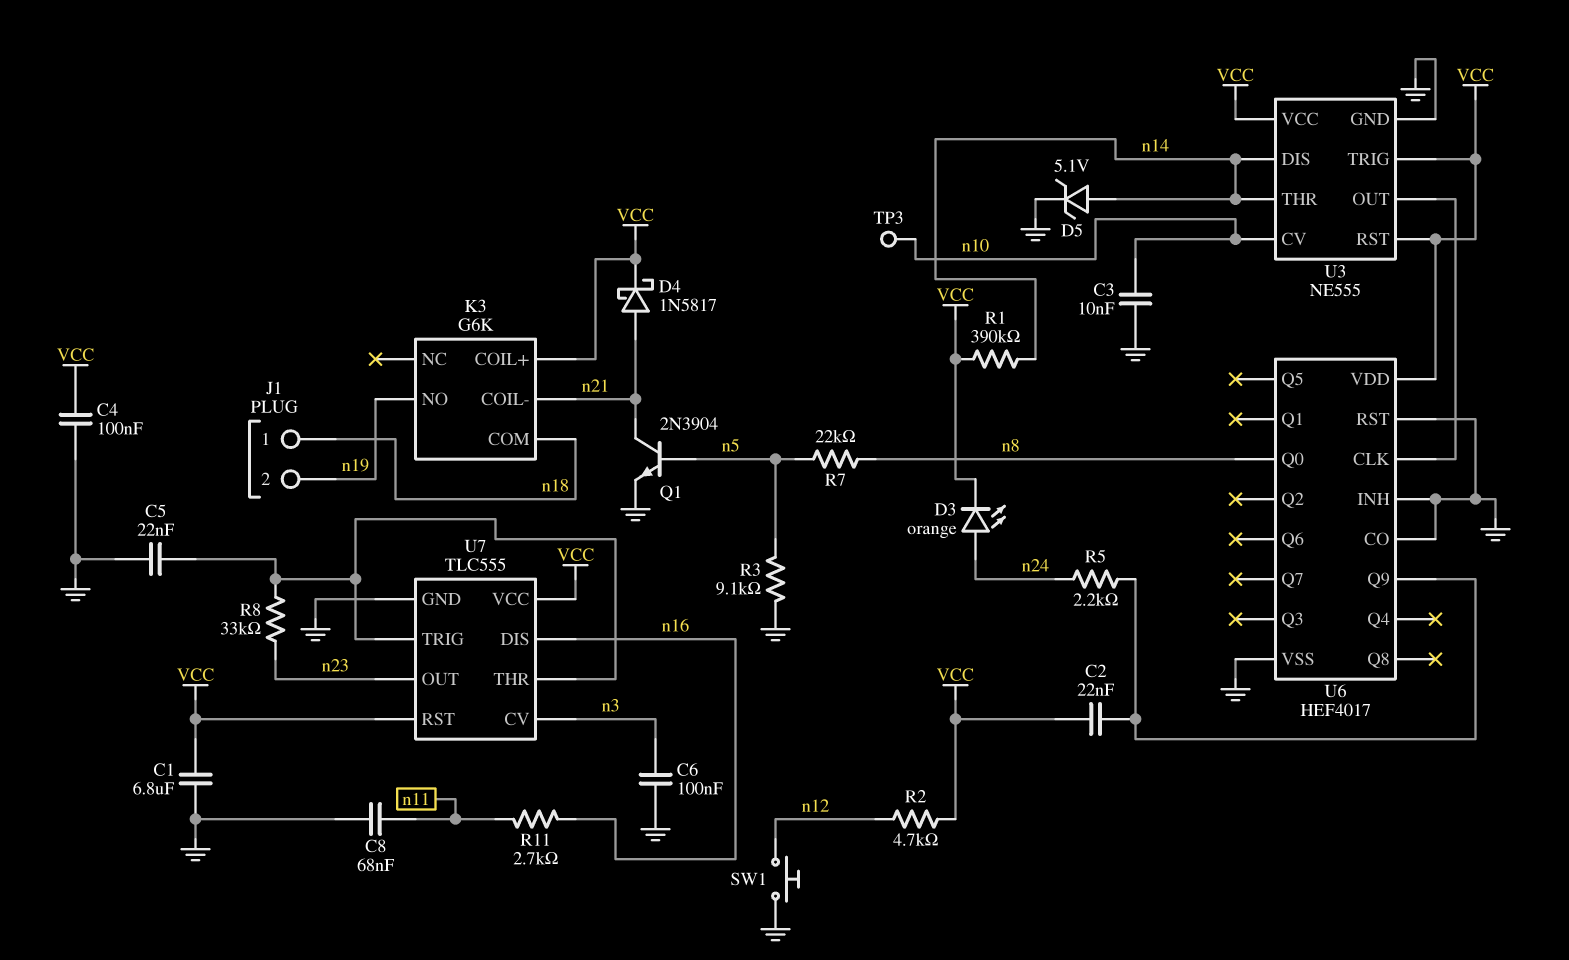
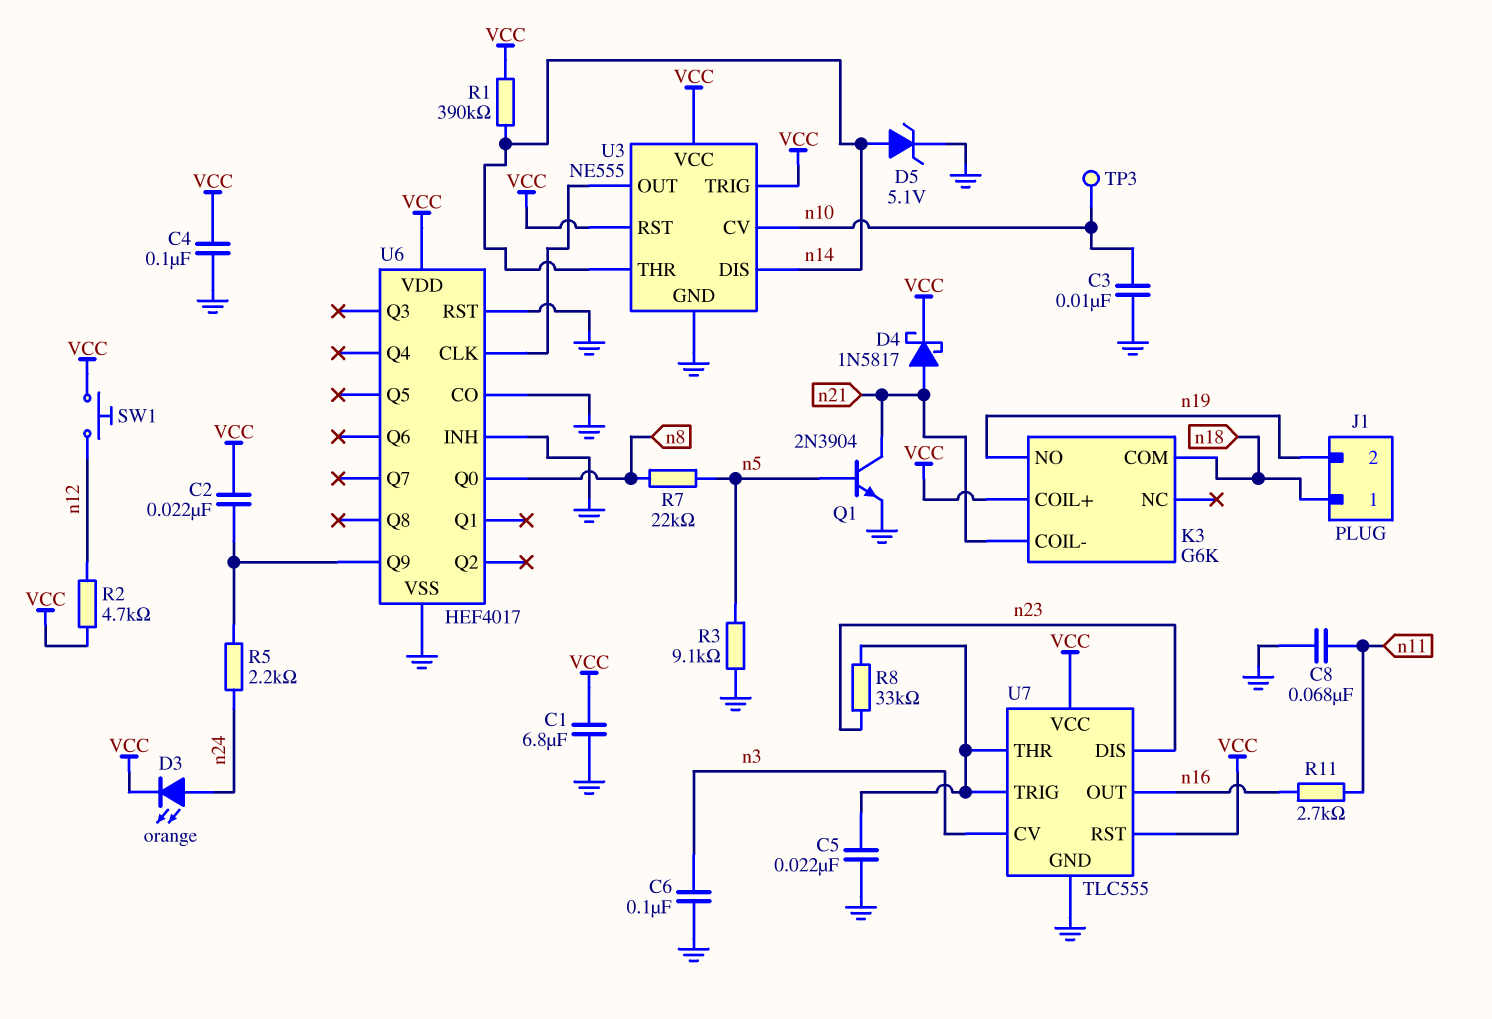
SW1: button (GND, n12) -> button (VCC, n12)
U7 pin DIS: n16 -> n23
U7 pin OUT: n23 -> n16

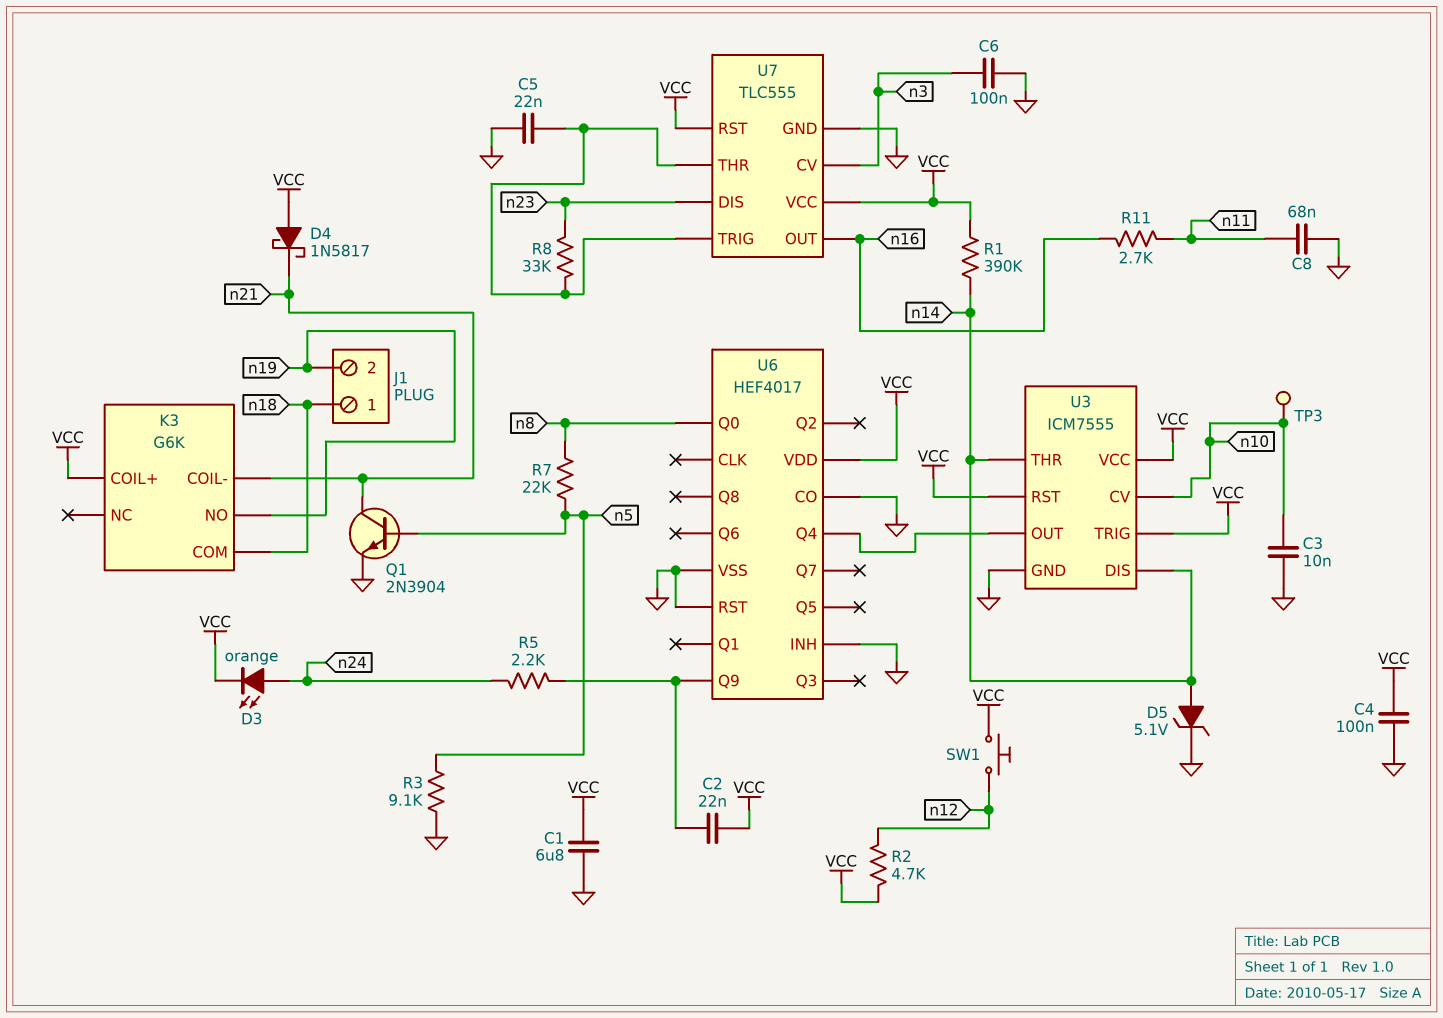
D4: schottky 1N5817 (A n21, K VCC) -> schottky 1N5817 (A VCC, K n21)
U3: NE555 -> ICM7555
U6 pin CLK: U3/OUT -> none
U6 pin Q4: none -> U3/OUT

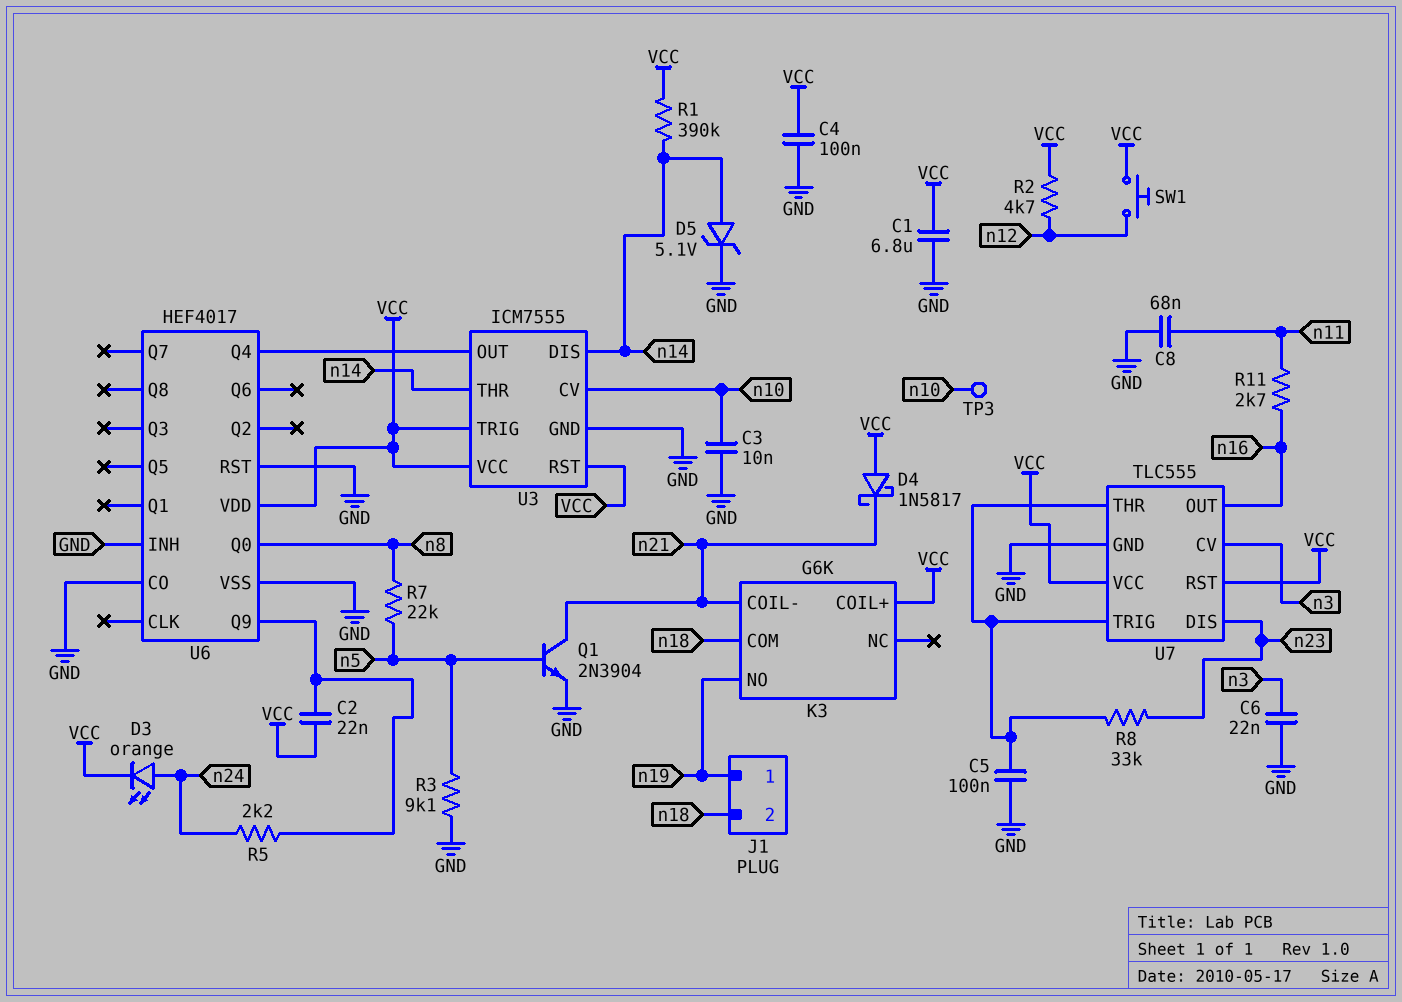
C5: 22nF (GND, U7/THR) -> 100nF (GND, U7/THR)
C6: 100nF (GND, n3) -> 22nF (GND, n3)
J1 pin 1: n18 -> n19
J1 pin 2: n19 -> n18

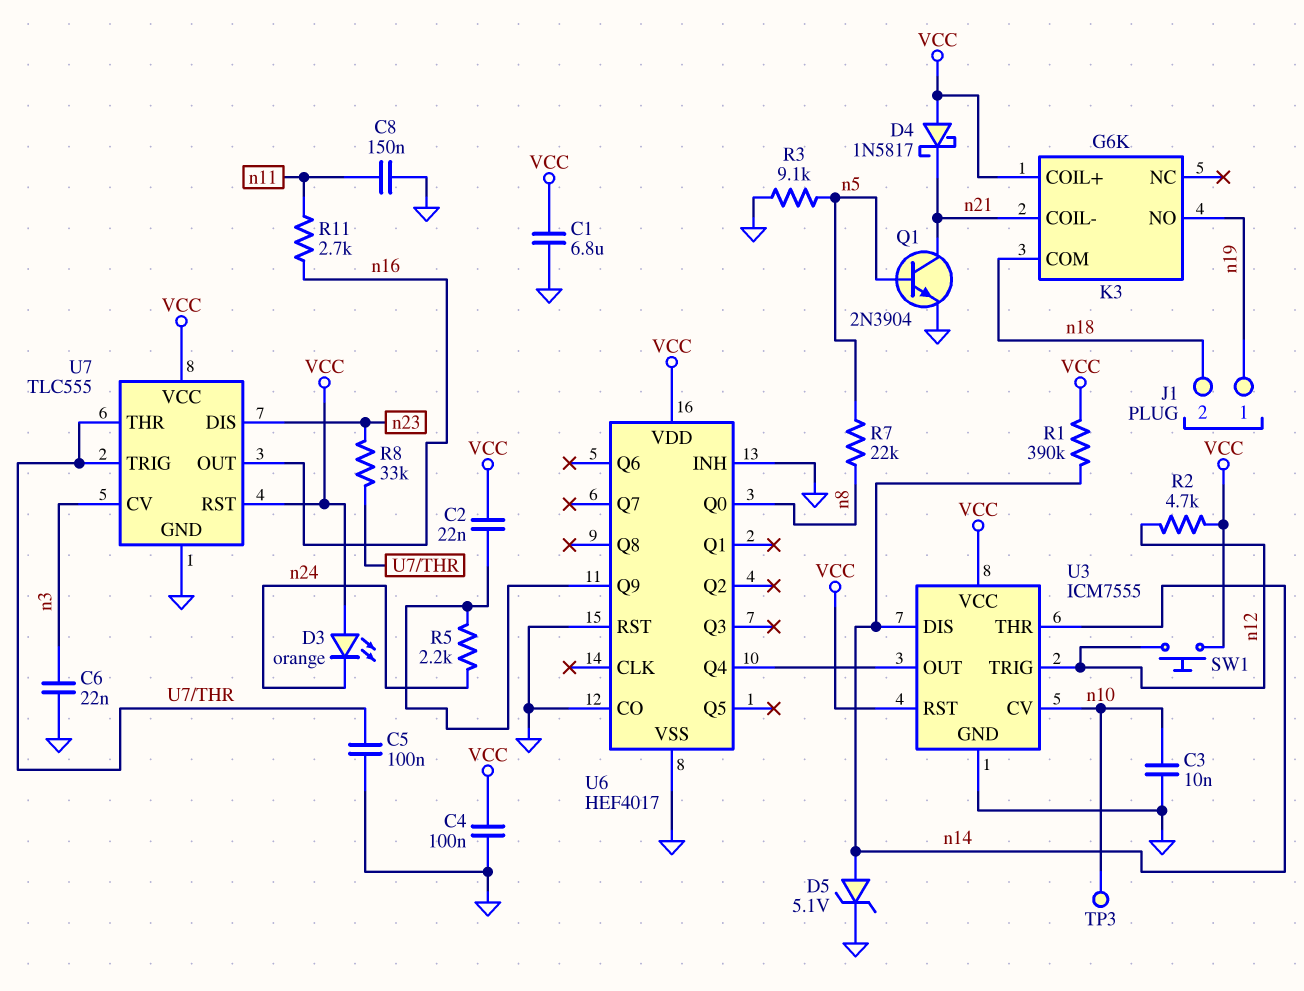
C8: 68nF (GND, n11) -> 150nF (GND, n11)
D3: LED orange (A n24, K VCC) -> LED orange (A VCC, K n24)
U3 pin TRIG: VCC -> n12

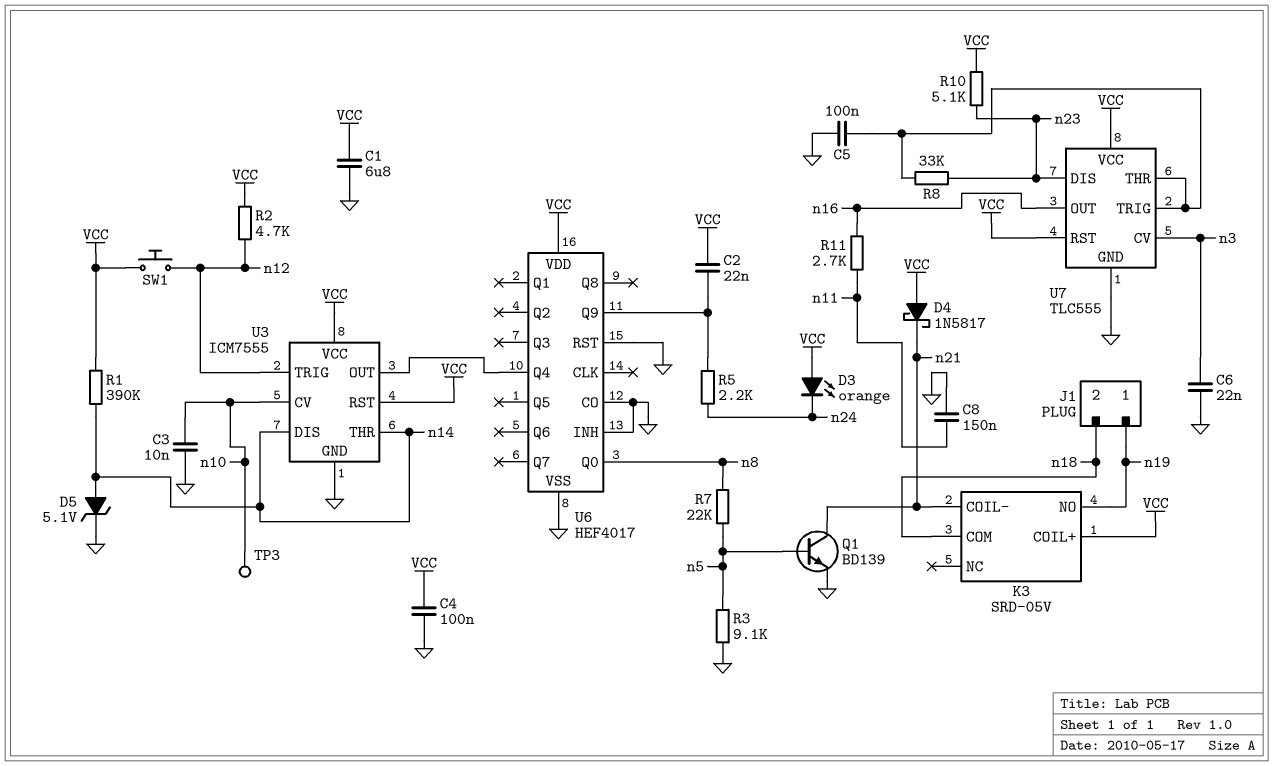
K3: G6K -> SRD-05V
Q1: NPN 2N3904 (B n5, C n21, E GND) -> NPN BD139 (B n5, C n21, E GND)
R10: none -> 5.1k (VCC, n23)

